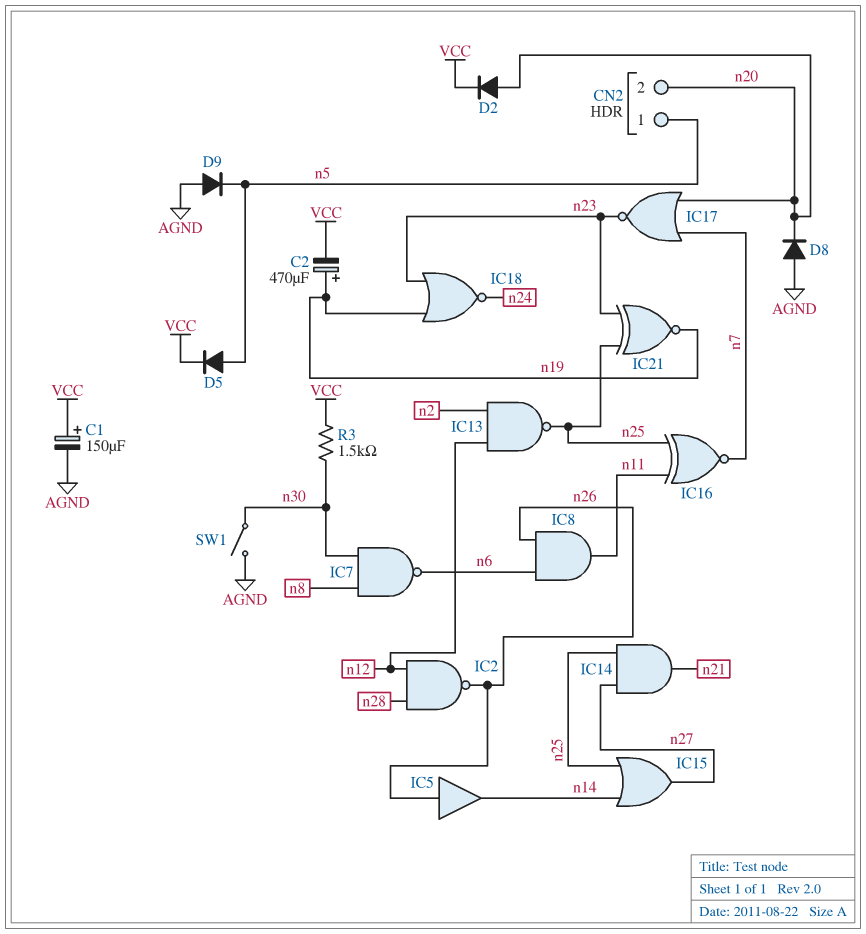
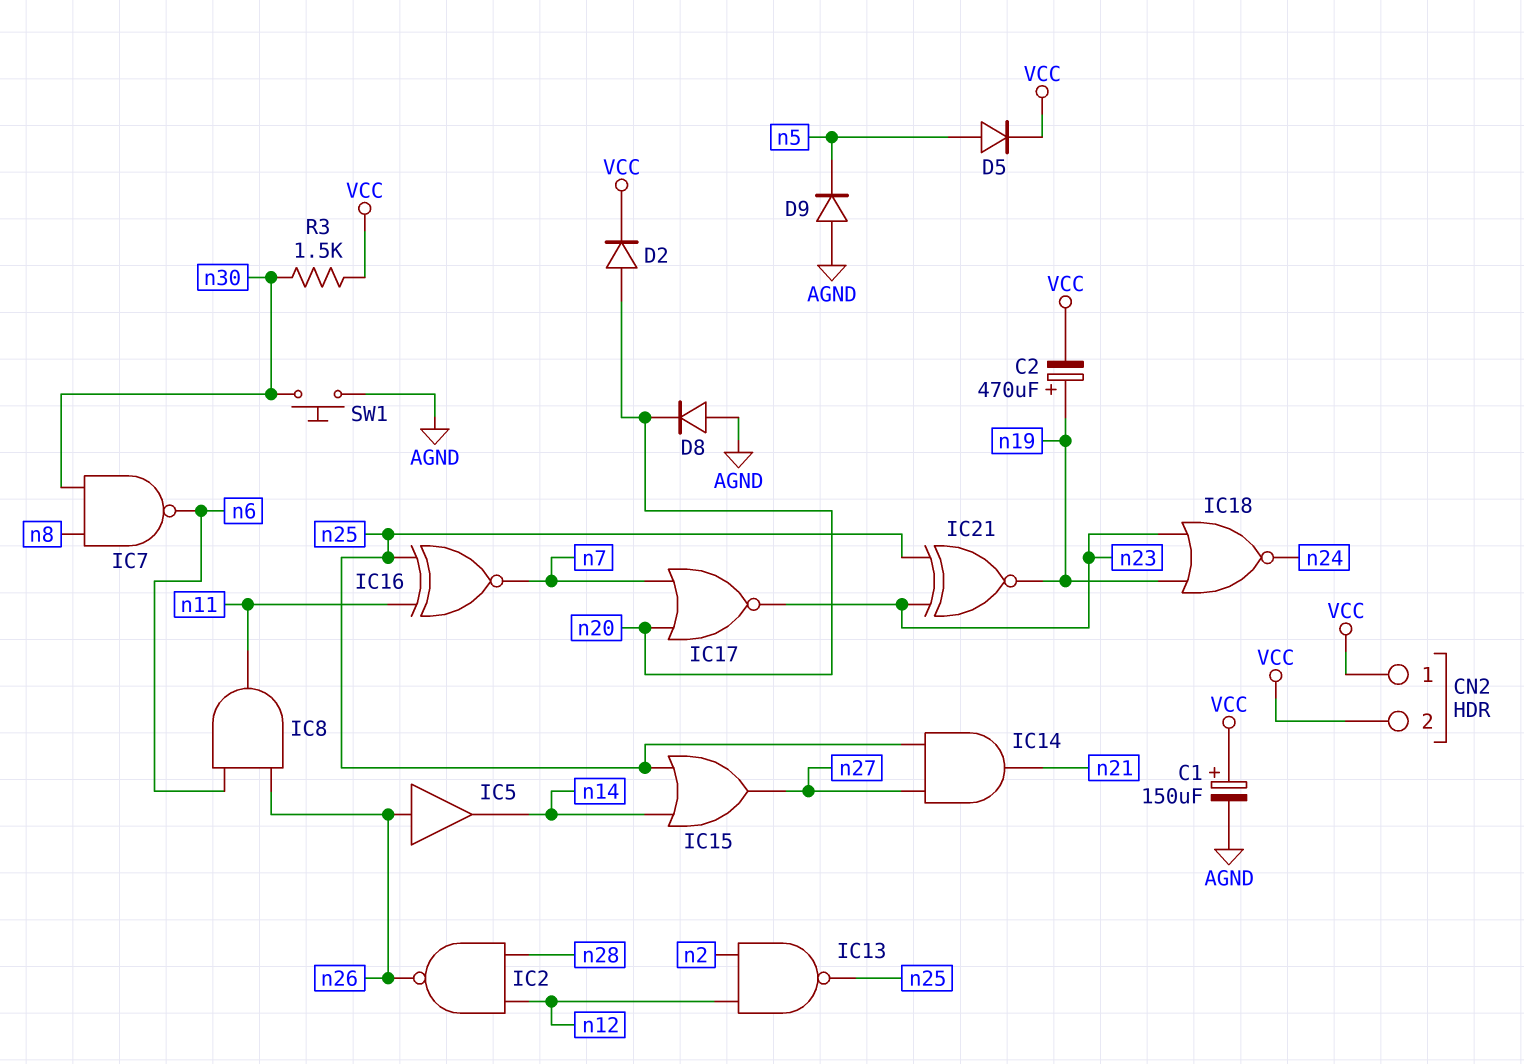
CN2 pin 1: n5 -> VCC
CN2 pin 2: n20 -> VCC
SW1: switch (AGND, n30) -> button (AGND, n30)

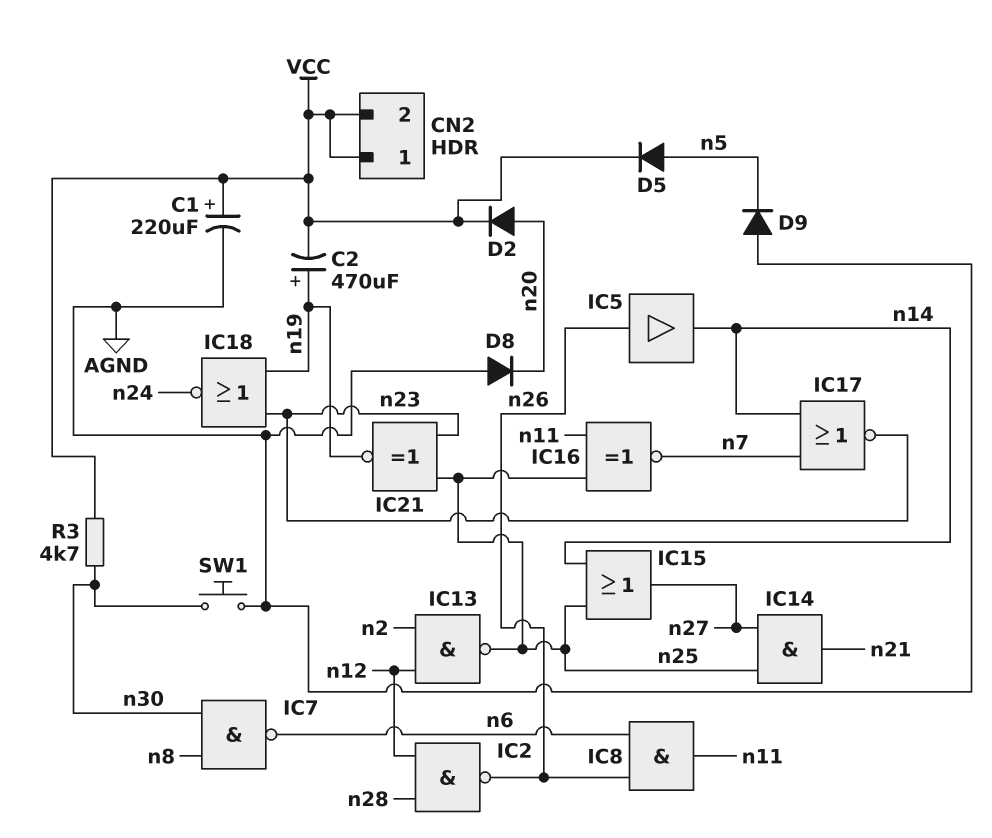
C1: 150uF (plus VCC, minus AGND) -> 220uF (plus VCC, minus AGND)
IC17: NOR (in n7, in n20, out n23) -> NOR (in n7, in n14, out n23)
R3: 1.5k (VCC, n30) -> 4.7k (VCC, n30)

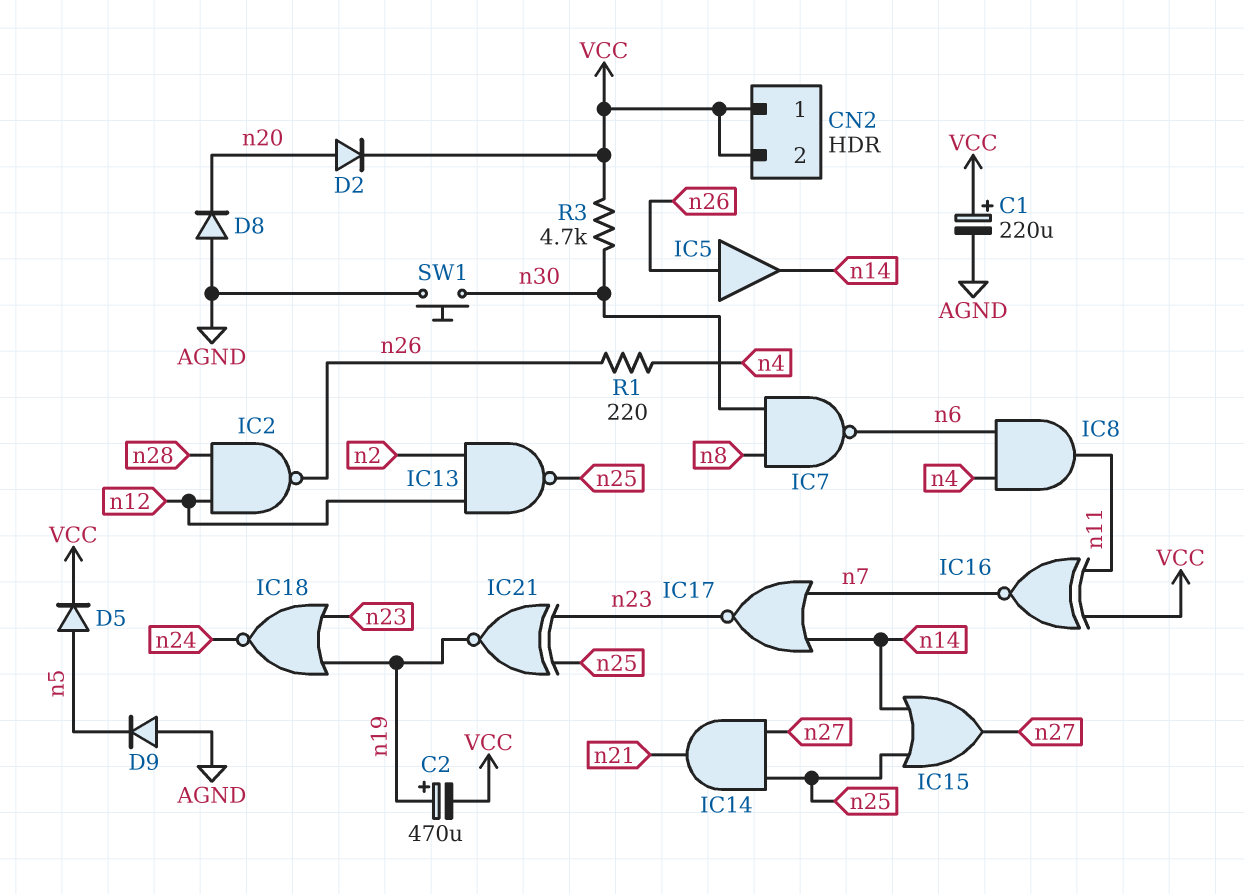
IC8: AND (in n6, in n26, out n11) -> AND (in n4, in n6, out n11)
IC16: XNOR (in n11, in n25, out n7) -> XNOR (in VCC, in n11, out n7)
R1: none -> 220 (n4, n26)

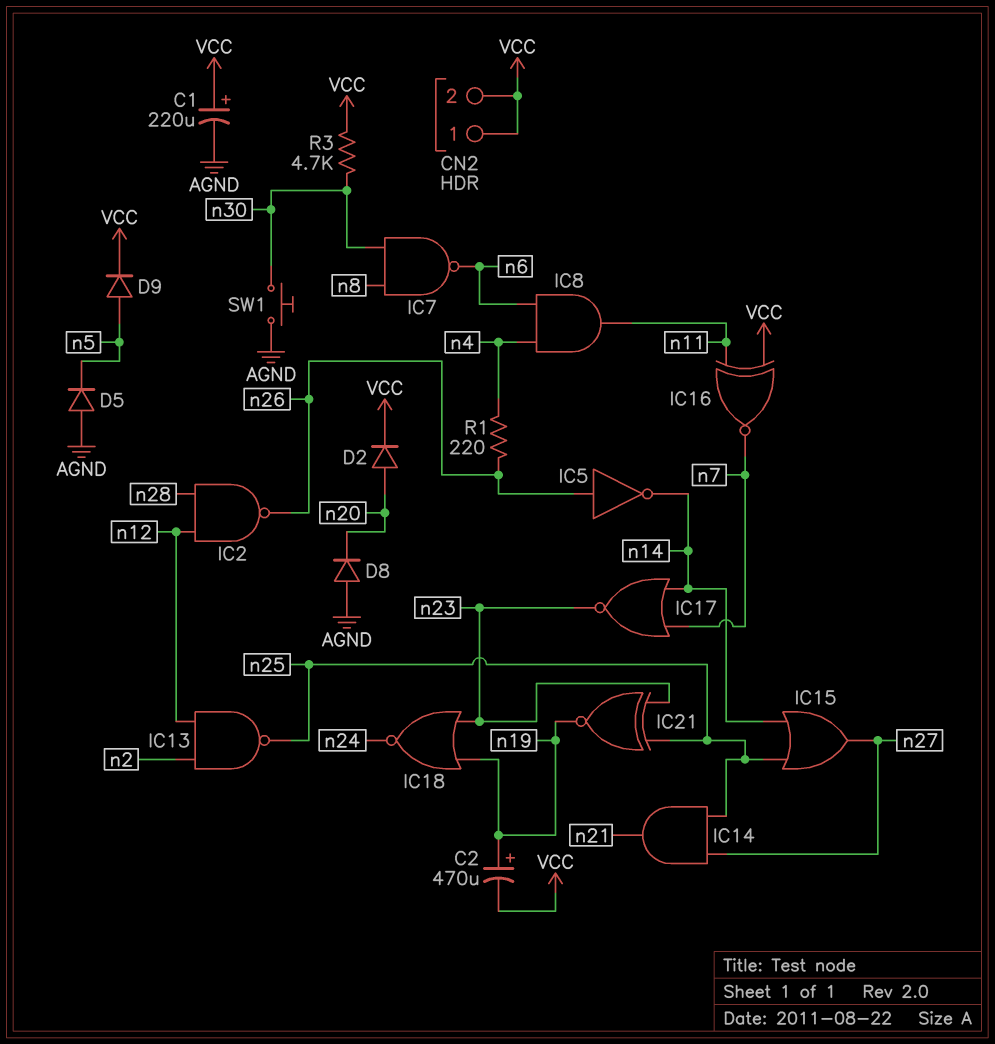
D5: diode (A n5, K VCC) -> diode (A AGND, K n5)
D9: diode (A AGND, K n5) -> diode (A n5, K VCC)
IC5: buffer (in n26, out n14) -> NOT (in n26, out n14)

